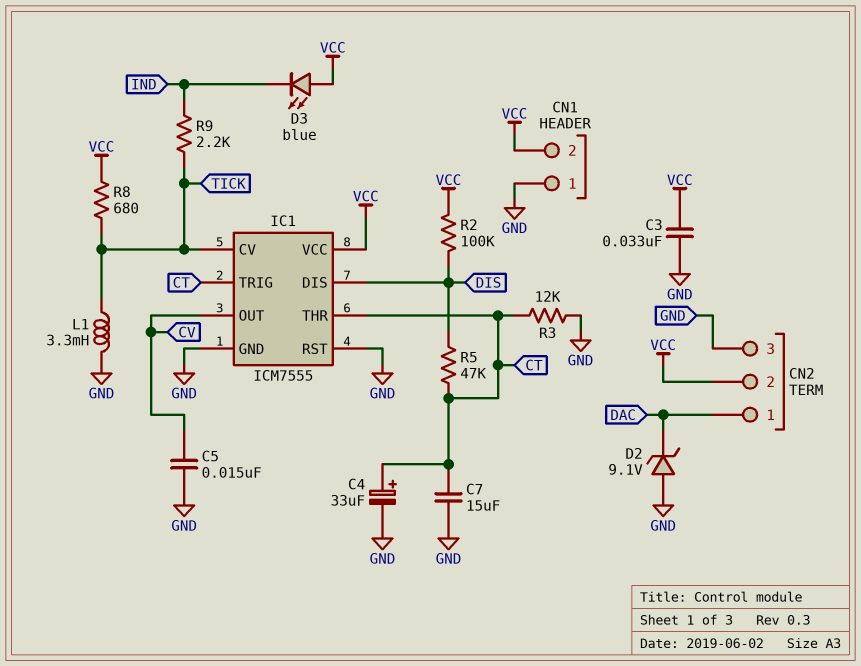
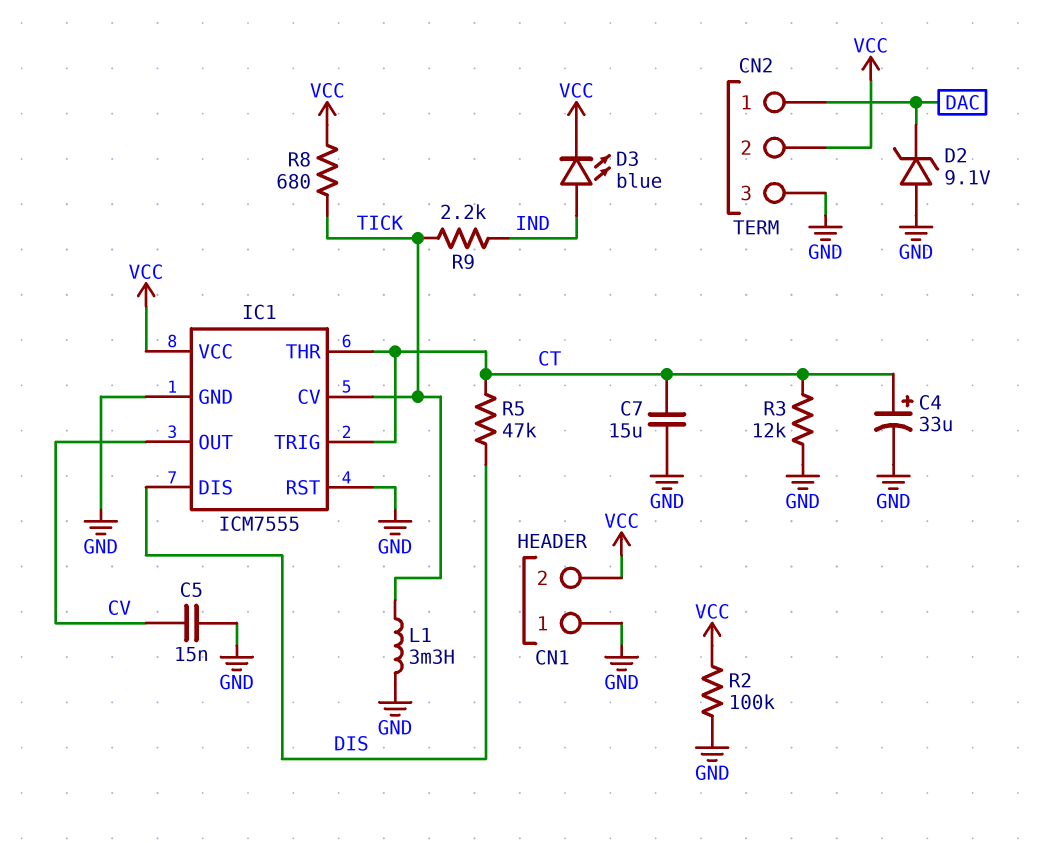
C3: 33nF (GND, VCC) -> none
D3: LED blue (A VCC, K IND) -> LED blue (A IND, K VCC)
R2: 100k (DIS, VCC) -> 100k (GND, VCC)

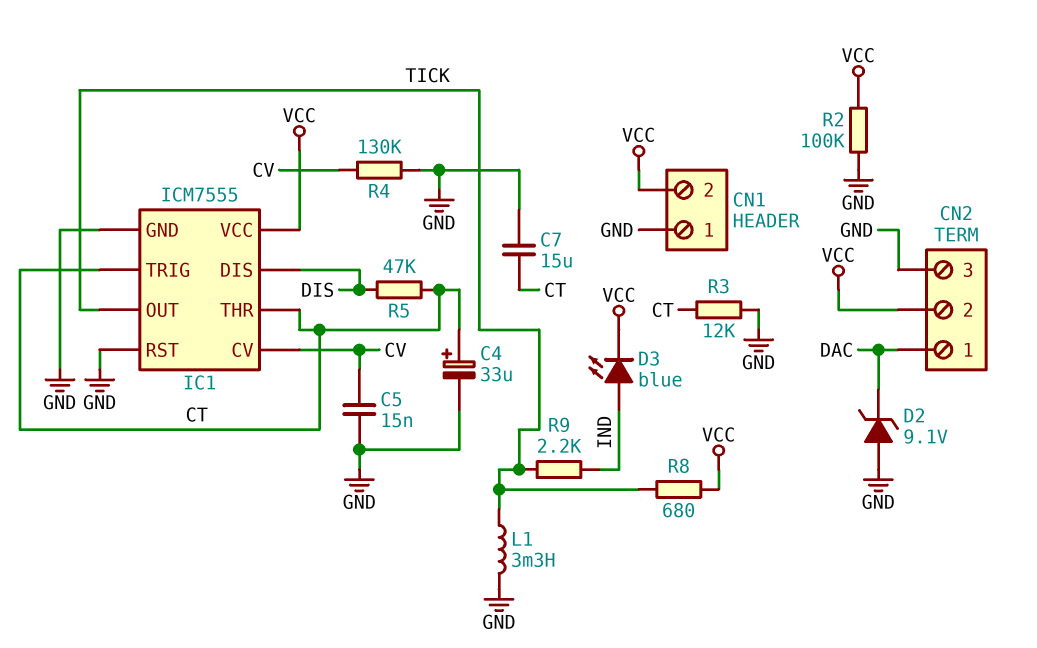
IC1 pin CV: TICK -> CV
IC1 pin OUT: CV -> TICK
R4: none -> 130k (CV, GND)

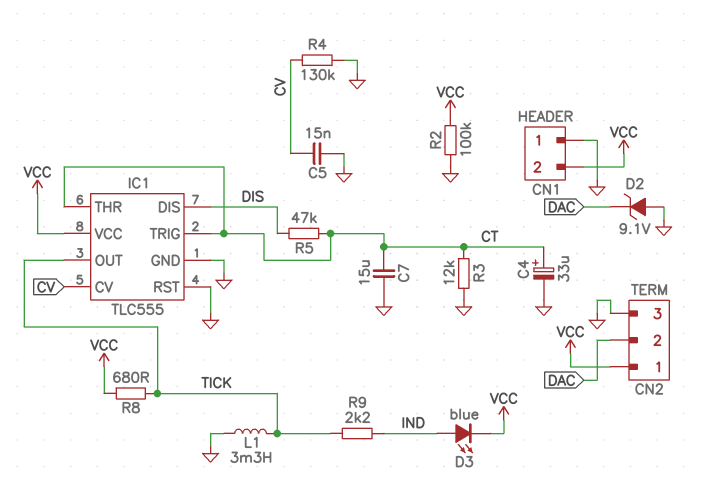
CN2 pin 1: DAC -> VCC
CN2 pin 2: VCC -> DAC
IC1: ICM7555 -> TLC555

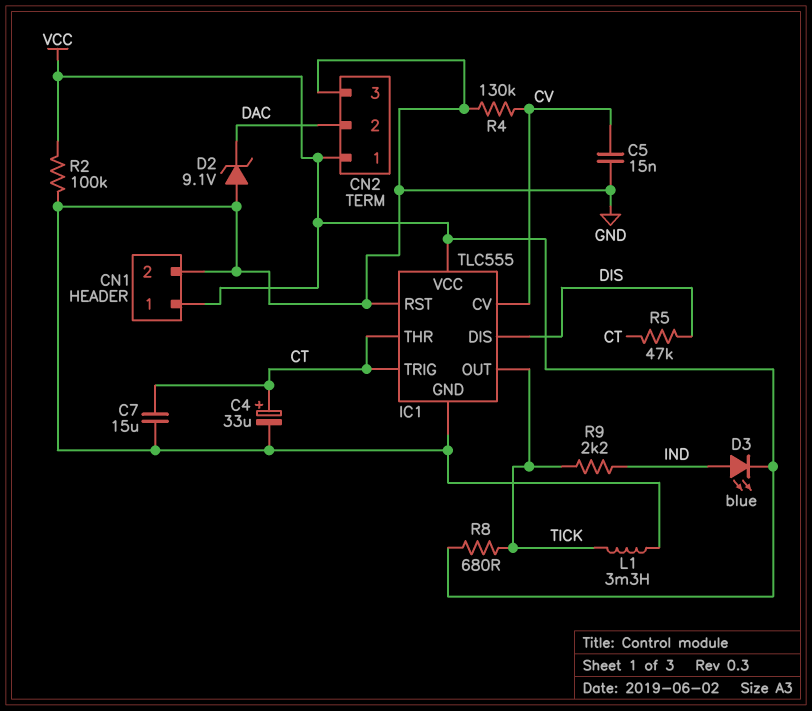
CN1 pin 1: GND -> VCC
CN1 pin 2: VCC -> GND
R3: 12k (CT, GND) -> none

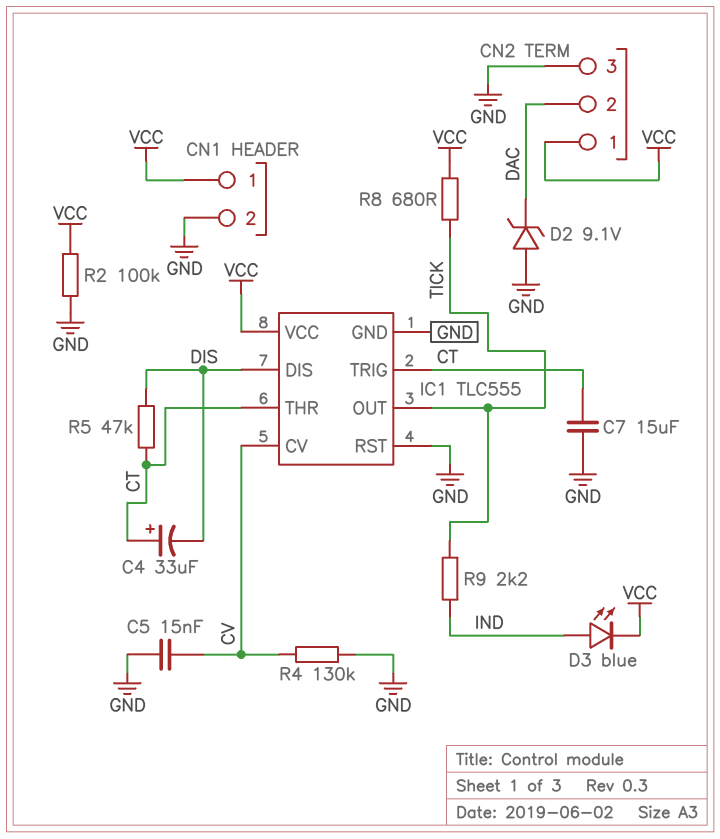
C4: 33uF (plus CT, minus GND) -> 33uF (plus CT, minus DIS)
L1: 3.3mH (GND, TICK) -> none

